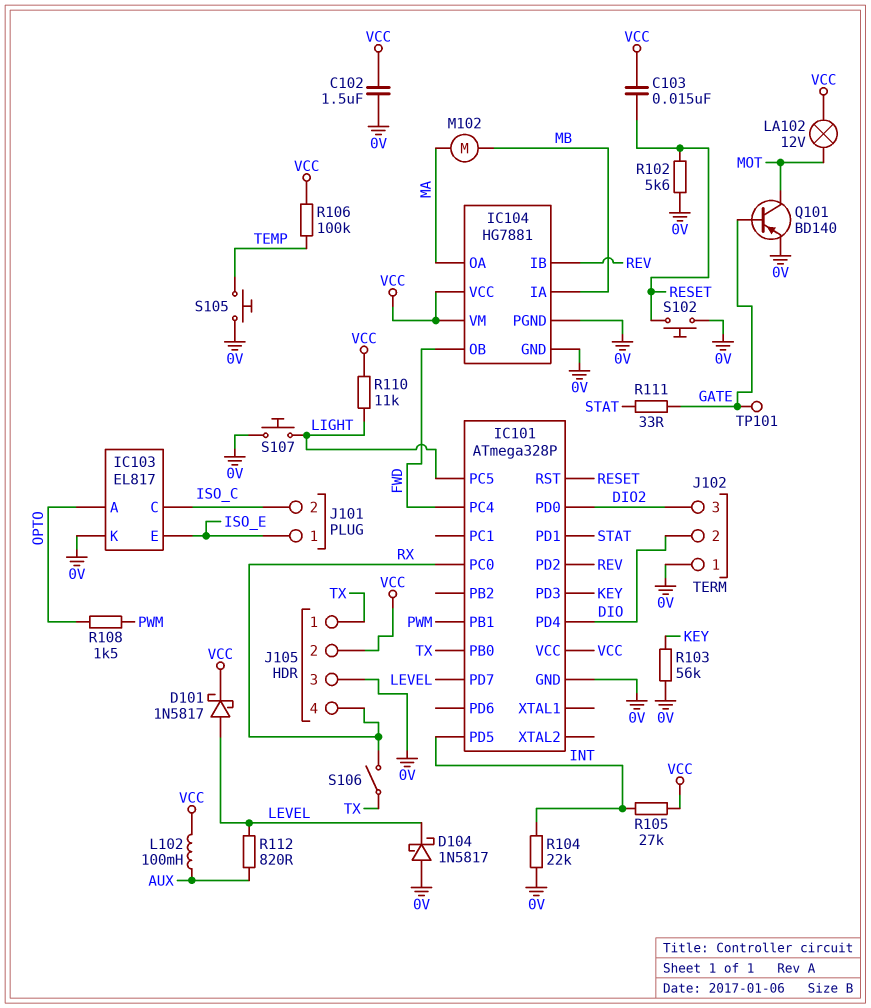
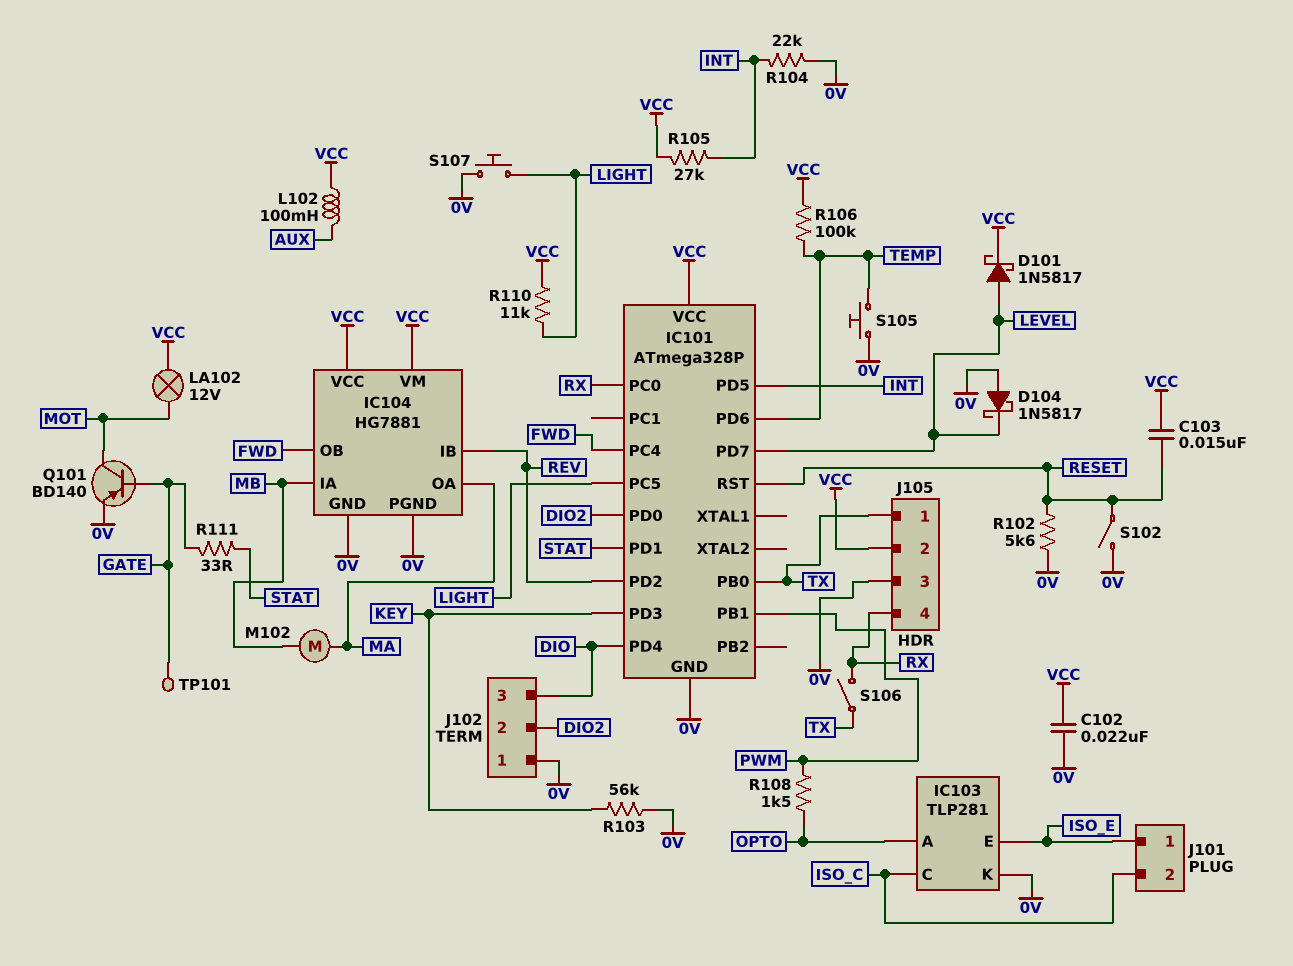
C102: 1.5uF (0V, VCC) -> 22nF (0V, VCC)
IC101 pin PD6: none -> TEMP
IC103: EL817 -> TLP281
J102 pin 2: DIO -> DIO2
J102 pin 3: DIO2 -> DIO
R112: 820 (AUX, LEVEL) -> none
S102: button (0V, RESET) -> switch (0V, RESET)

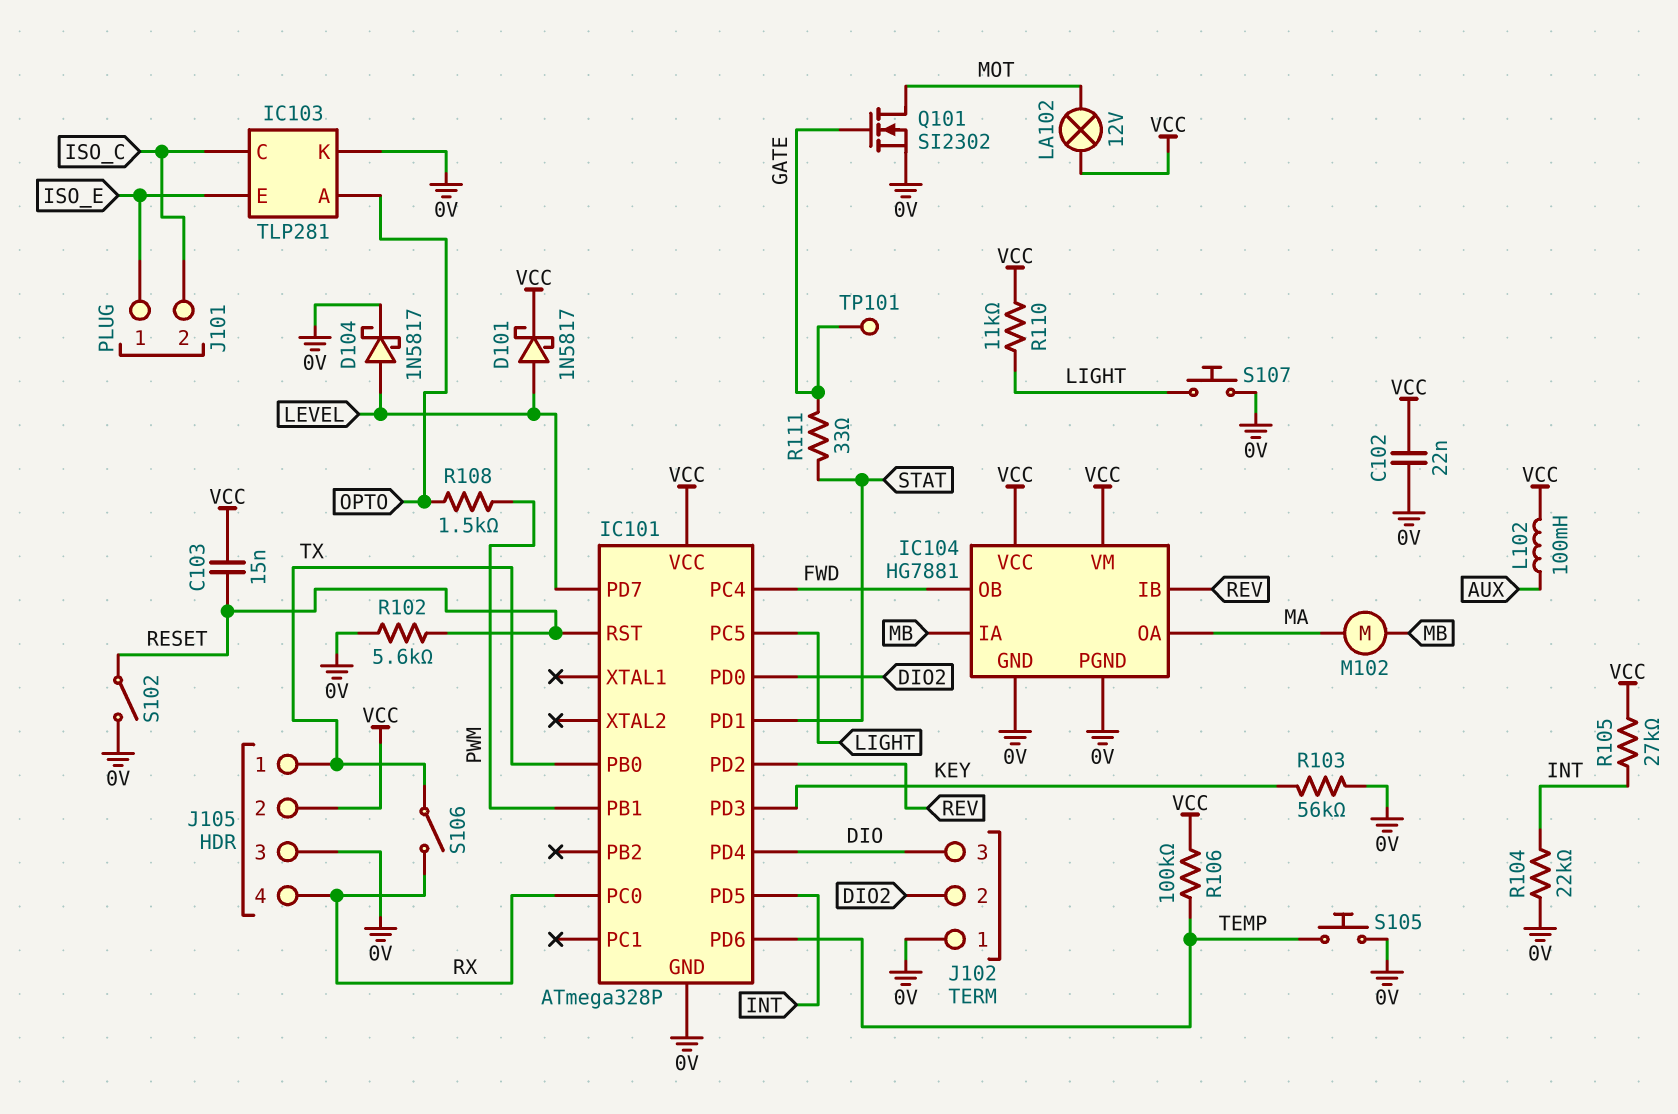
D104: schottky 1N5817 (A 0V, K LEVEL) -> schottky 1N5817 (A LEVEL, K 0V)
Q101: PNP BD140 (B GATE, C MOT, E 0V) -> NMOS SI2302 (G GATE, D MOT, S 0V)

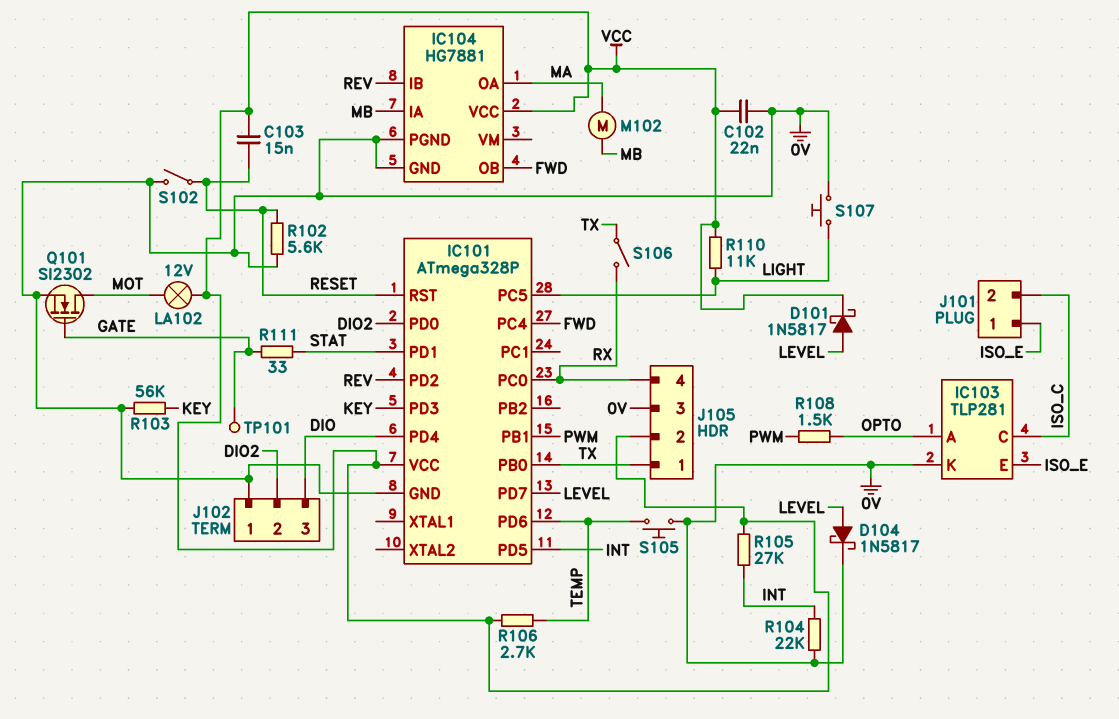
IC104 pin VM: VCC -> none
L102: 100mH (AUX, VCC) -> none
R106: 100k (TEMP, VCC) -> 2.7k (TEMP, VCC)

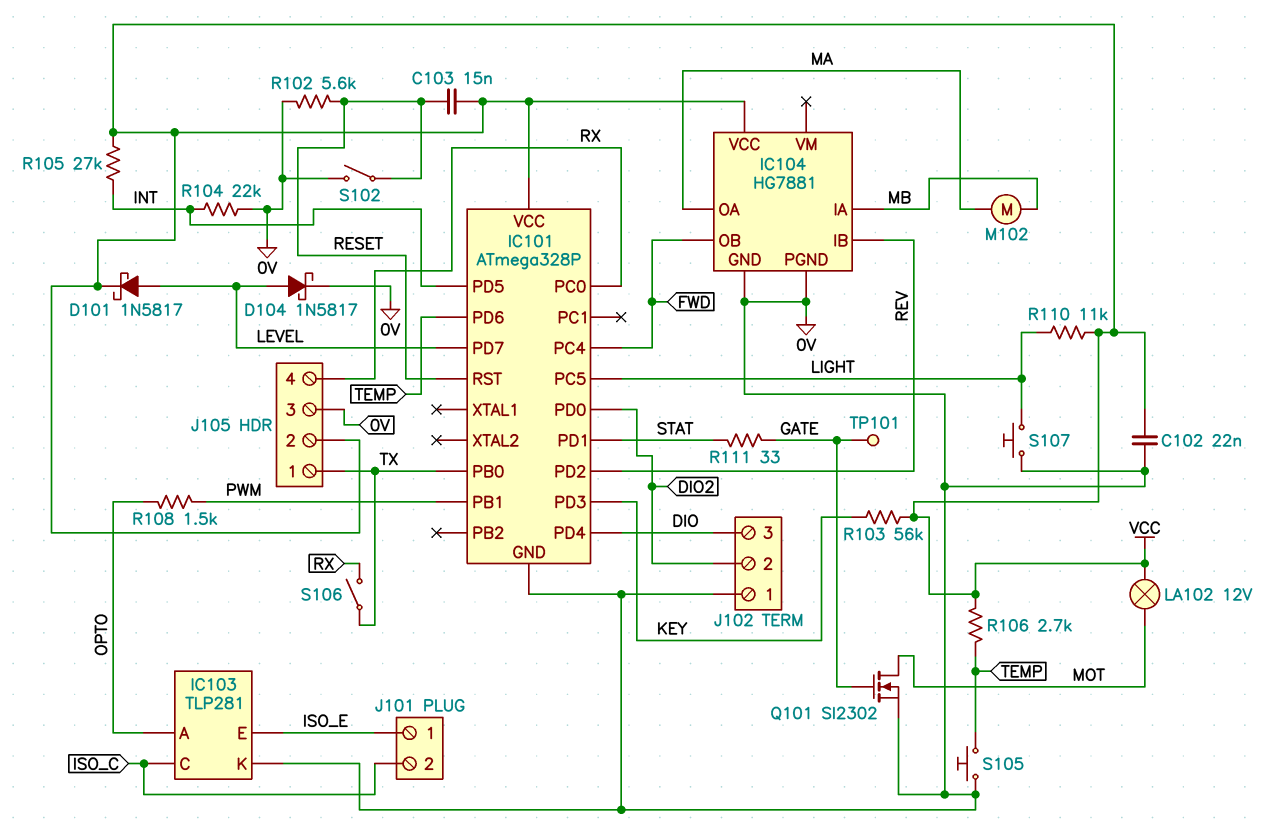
R103: 56k (0V, KEY) -> 56k (KEY, VCC)

